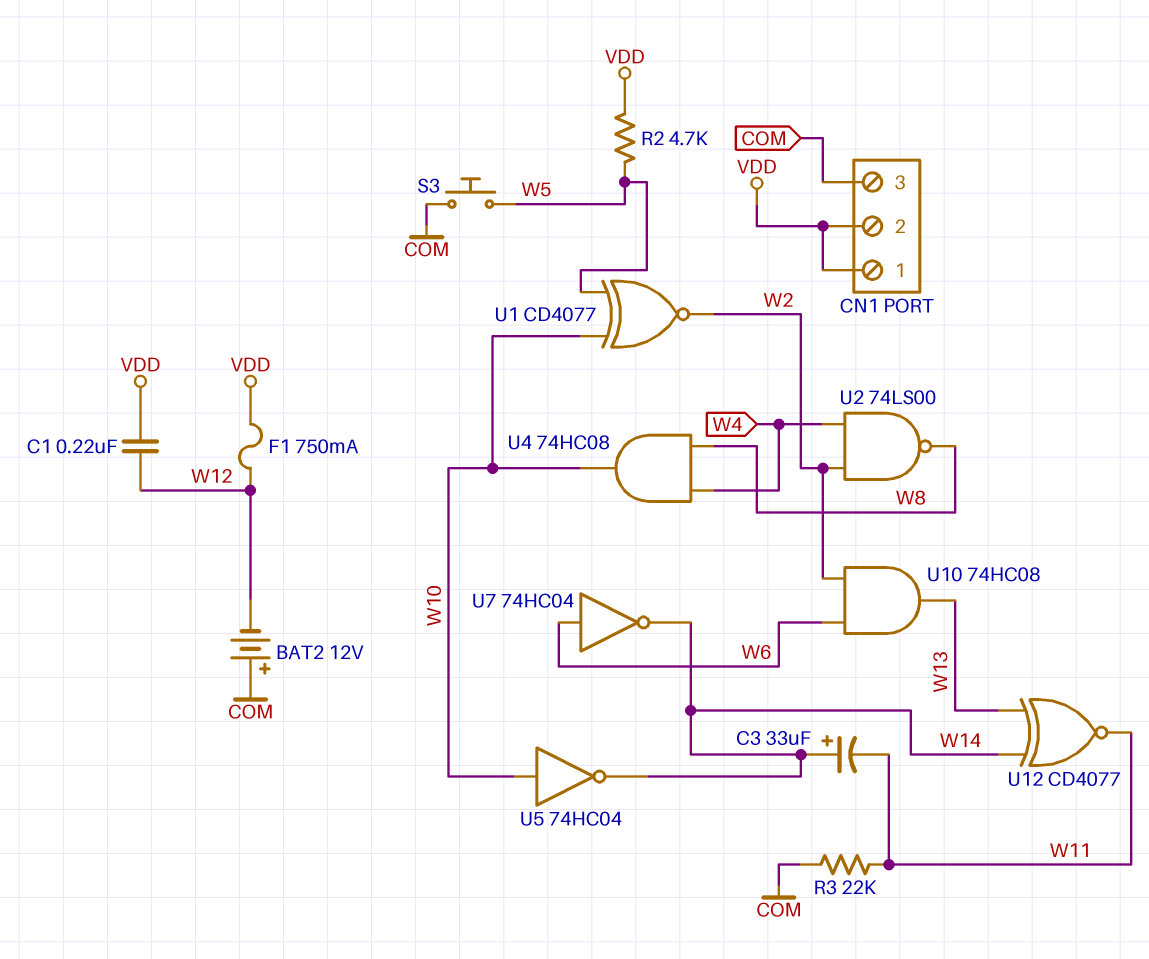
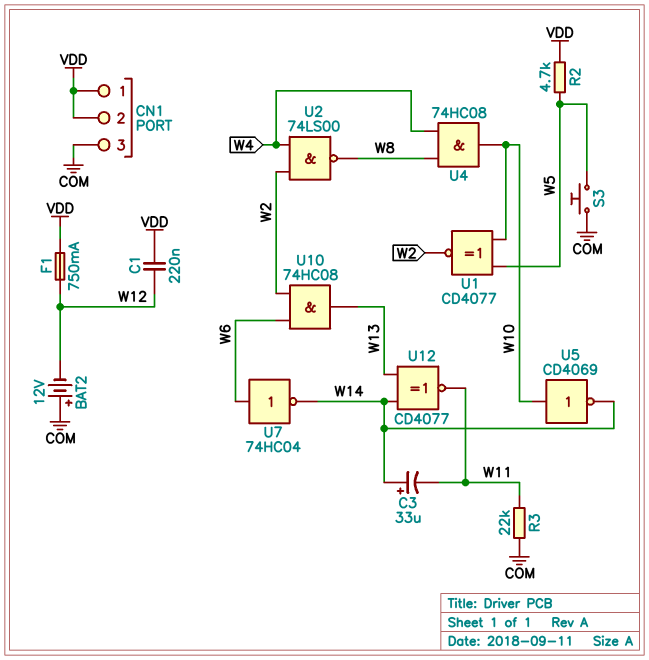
U5: NOT 74HC04 (in W10, out W14) -> NOT CD4069 (in W10, out W14)

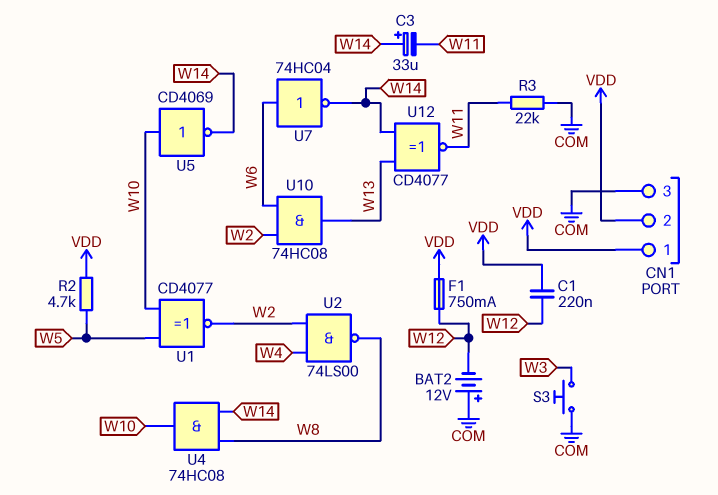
S3: button (COM, W5) -> button (COM, W3)
U4: AND 74HC08 (in W4, in W8, out W10) -> AND 74HC08 (in W8, in W14, out W10)

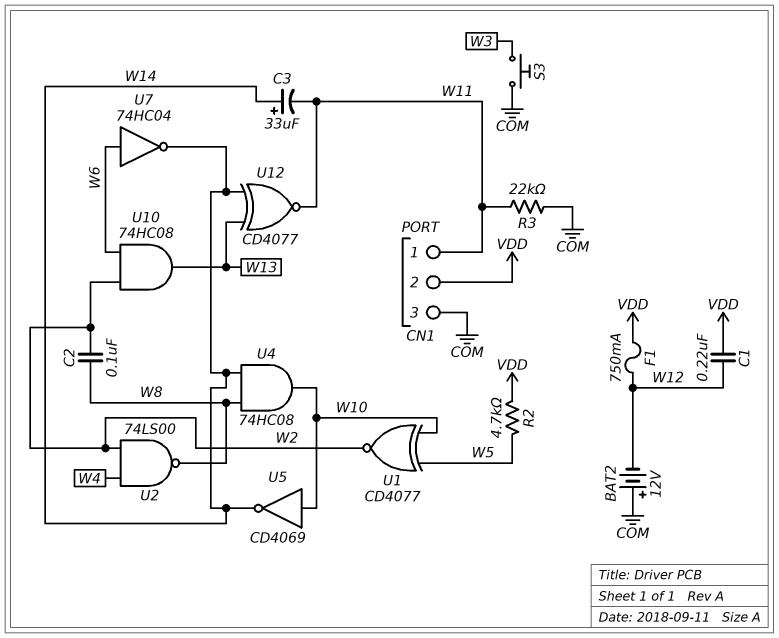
C2: none -> 100nF (W2, W8)
CN1 pin 1: VDD -> W11

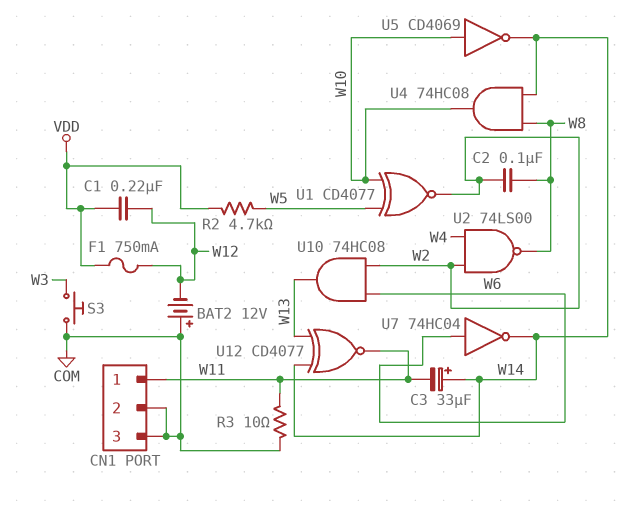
CN1 pin 2: VDD -> COM
R3: 22k (COM, W11) -> 10 (COM, W11)

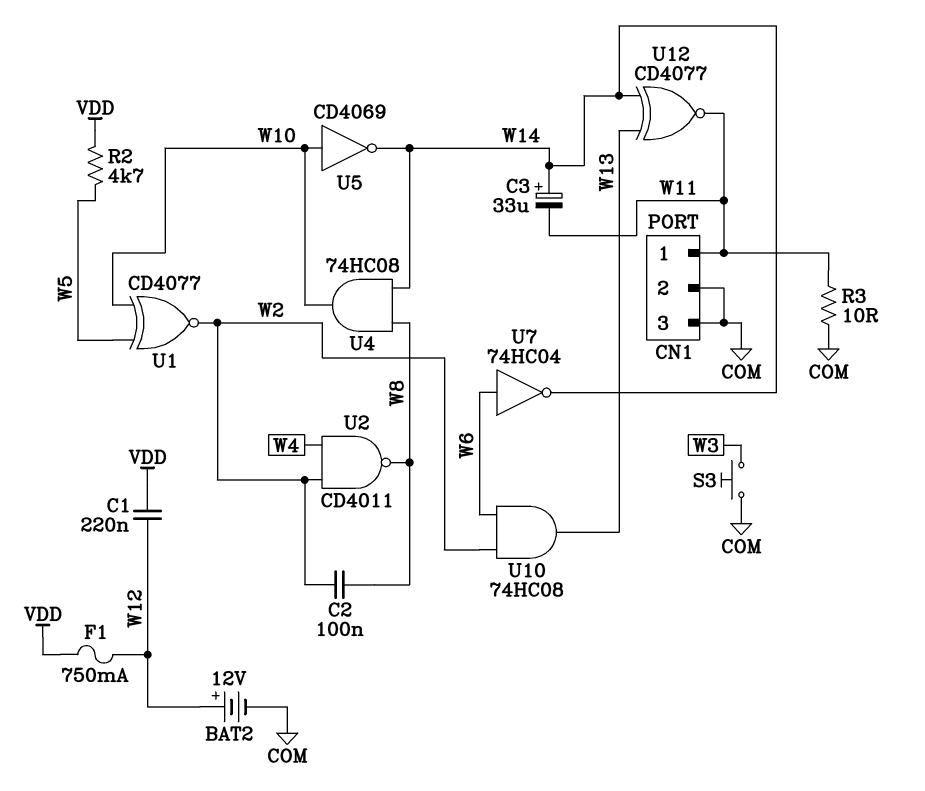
BAT2: 12V (plus COM, minus W12) -> 12V (plus W12, minus COM)
U2: NAND 74LS00 (in W2, in W4, out W8) -> NAND CD4011 (in W2, in W4, out W8)

